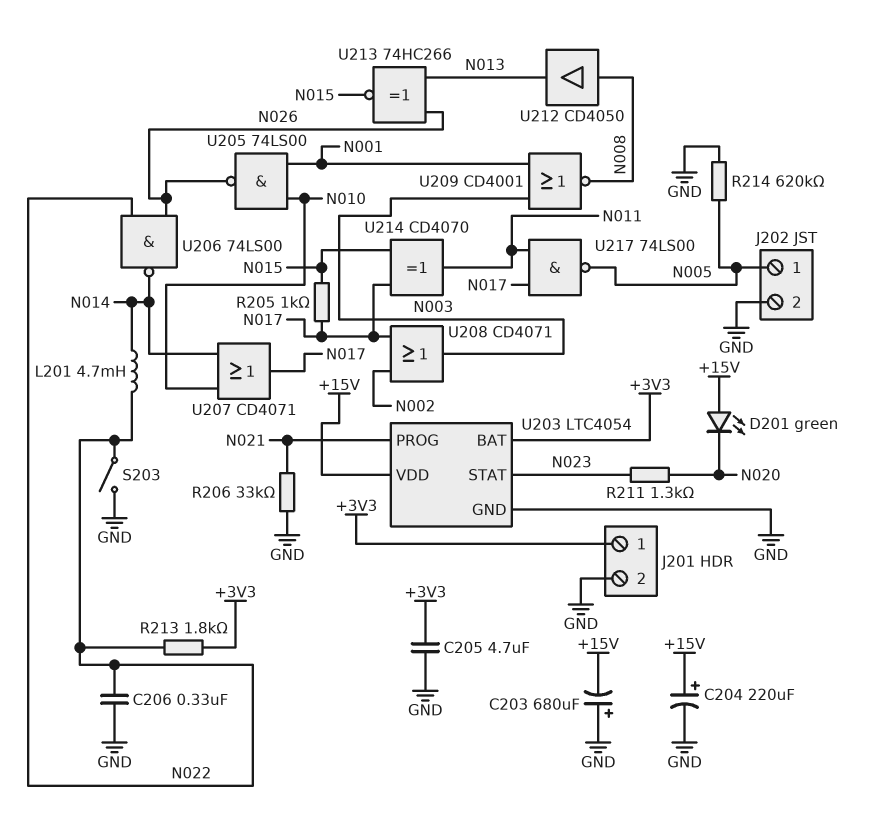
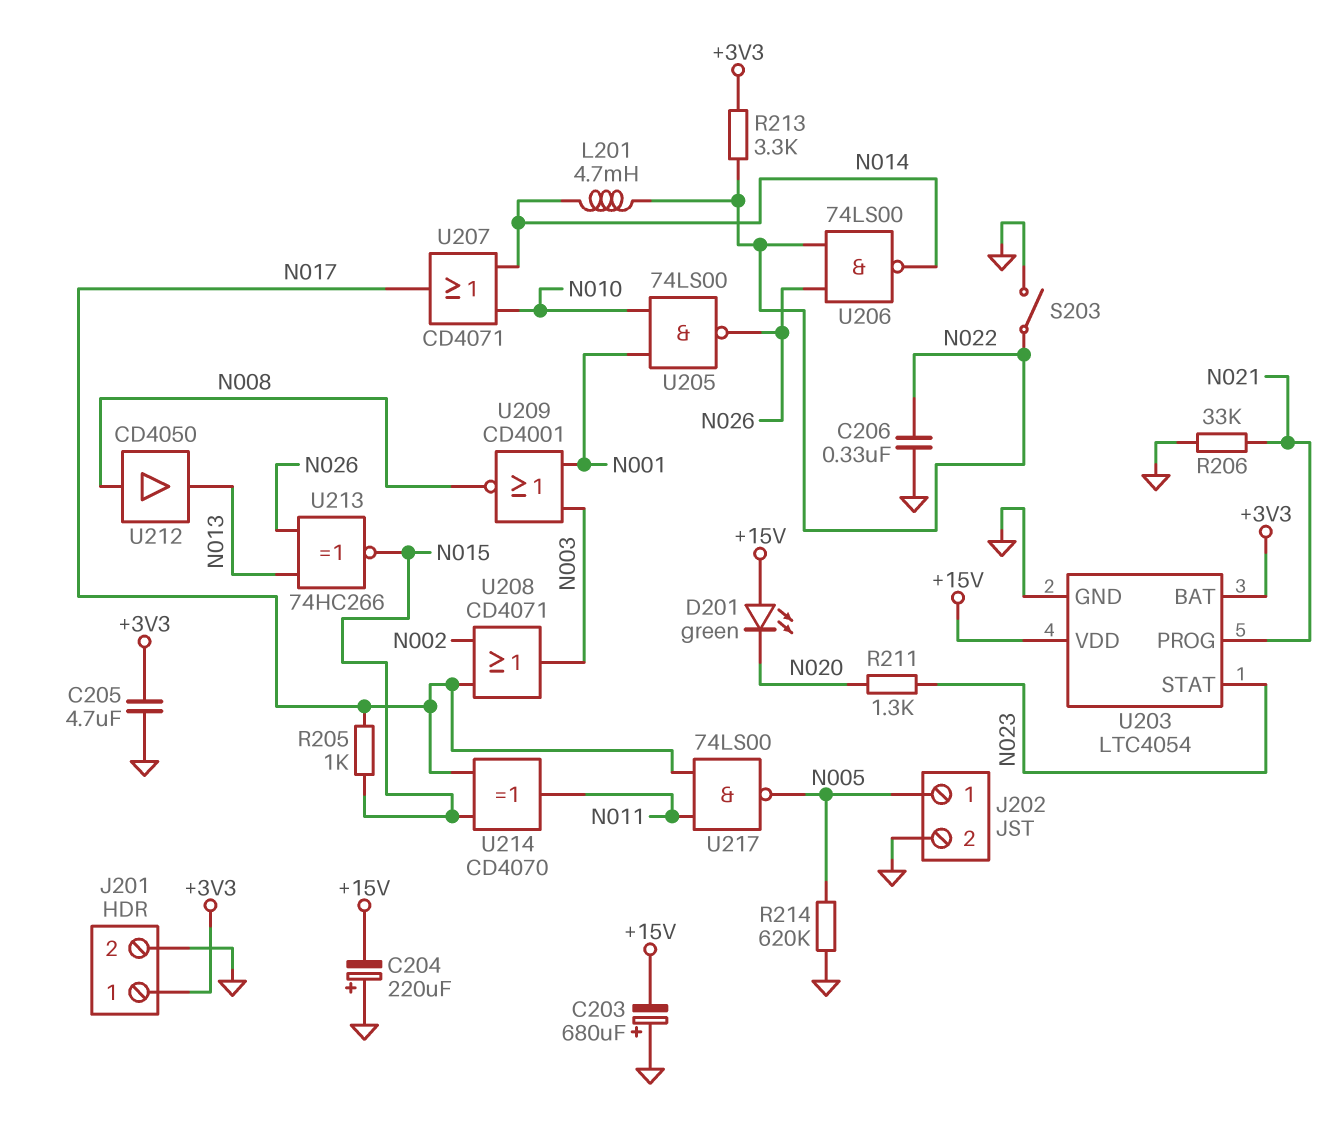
C204: 220uF (plus +15V, minus GND) -> 220uF (plus GND, minus +15V)
R213: 1.8k (+3V3, N022) -> 3.3k (+3V3, N022)

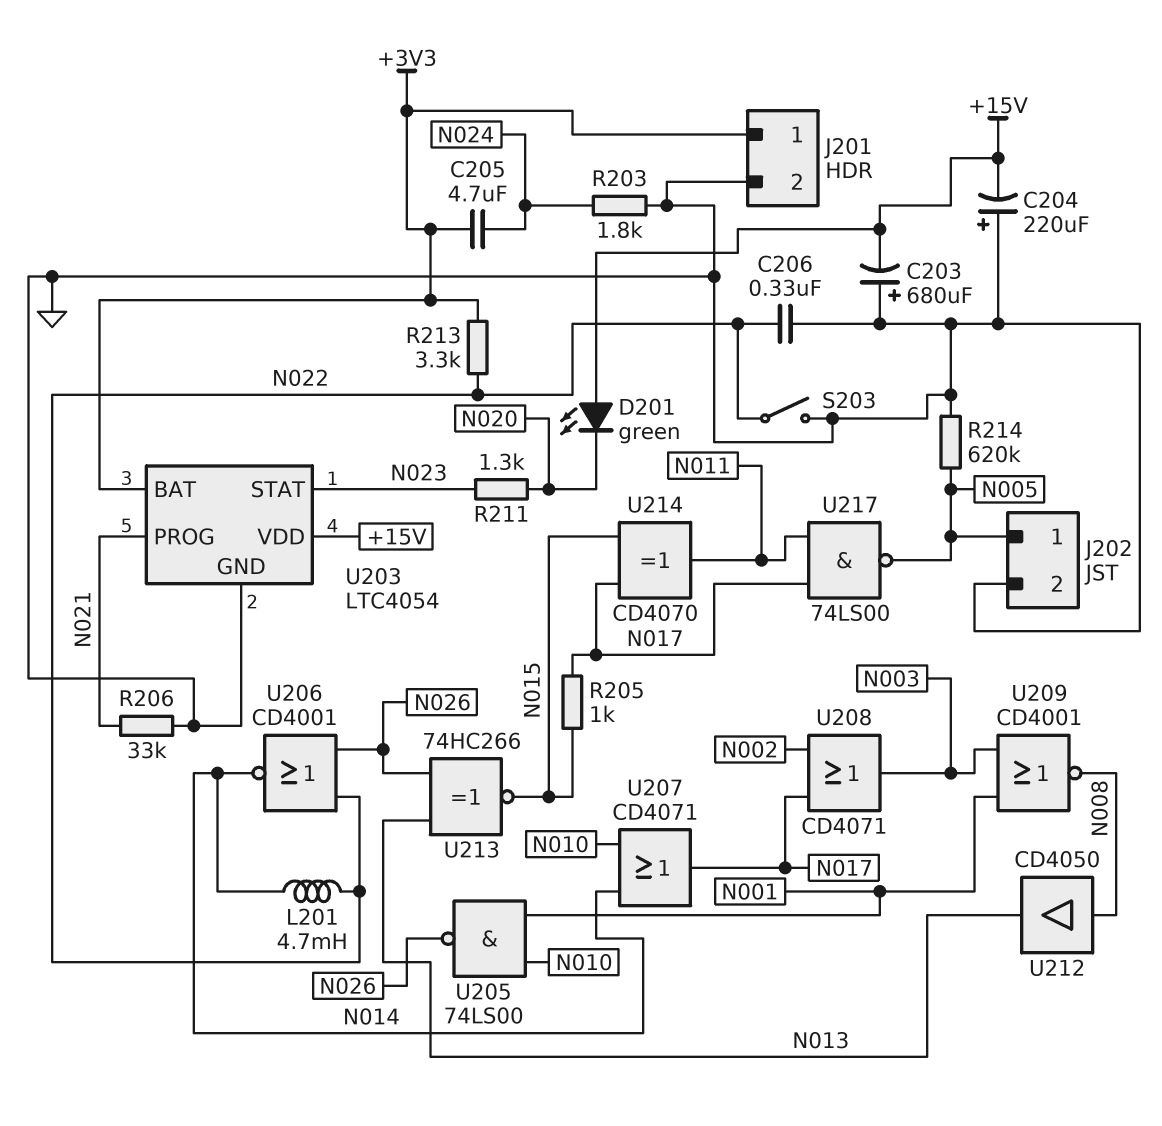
C205: 4.7uF (+3V3, GND) -> 4.7uF (+3V3, N024)
R203: none -> 1.8k (GND, N024)
U206: NAND 74LS00 (in N022, in N026, out N014) -> NOR CD4001 (in N022, in N026, out N014)

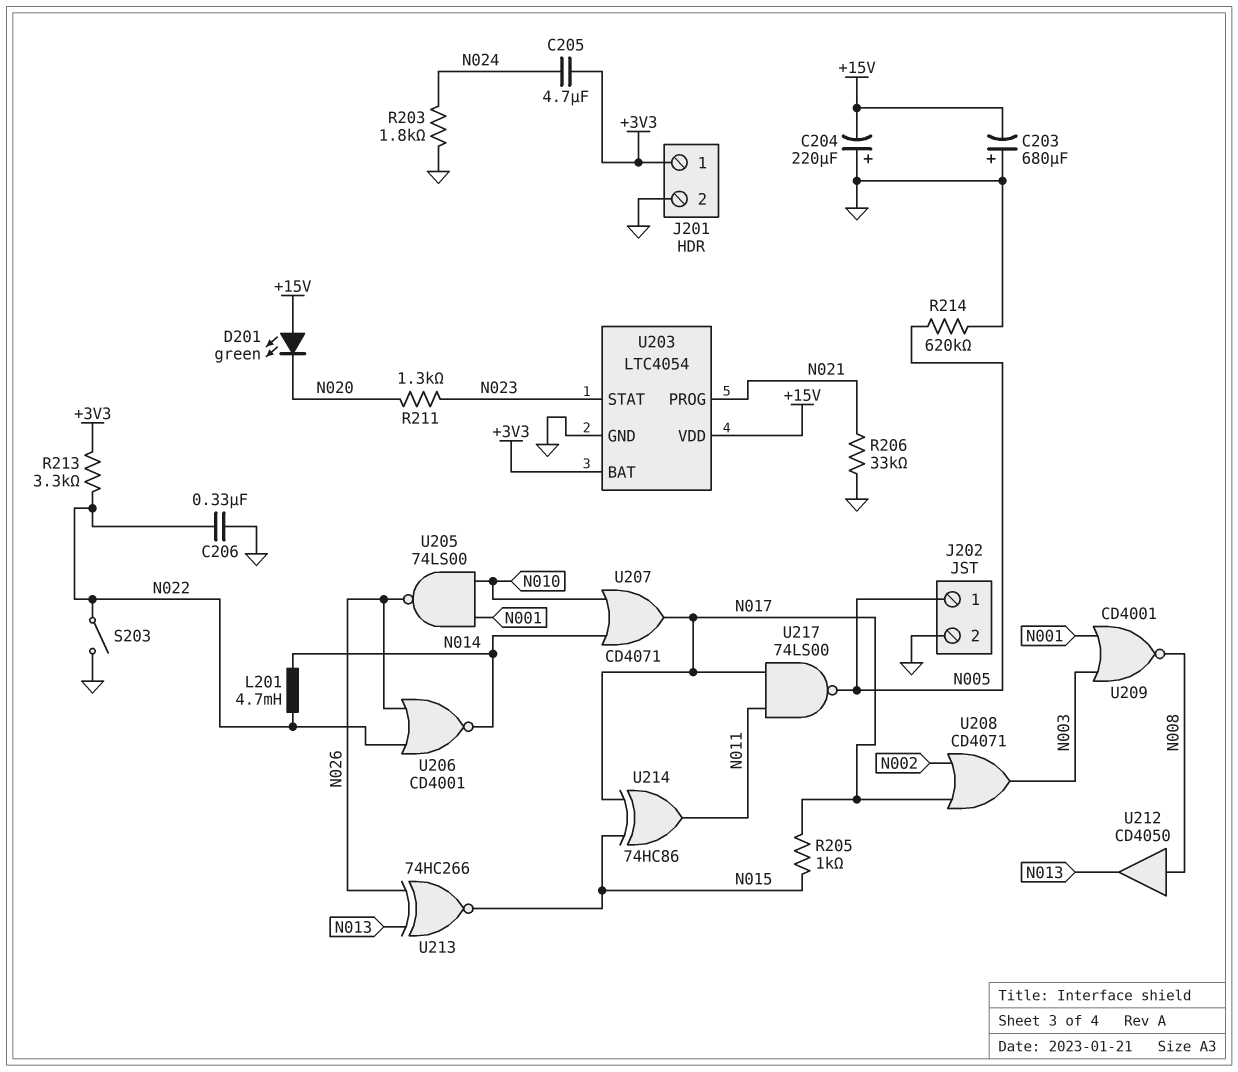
U214: XOR CD4070 (in N015, in N017, out N011) -> XOR 74HC86 (in N015, in N017, out N011)

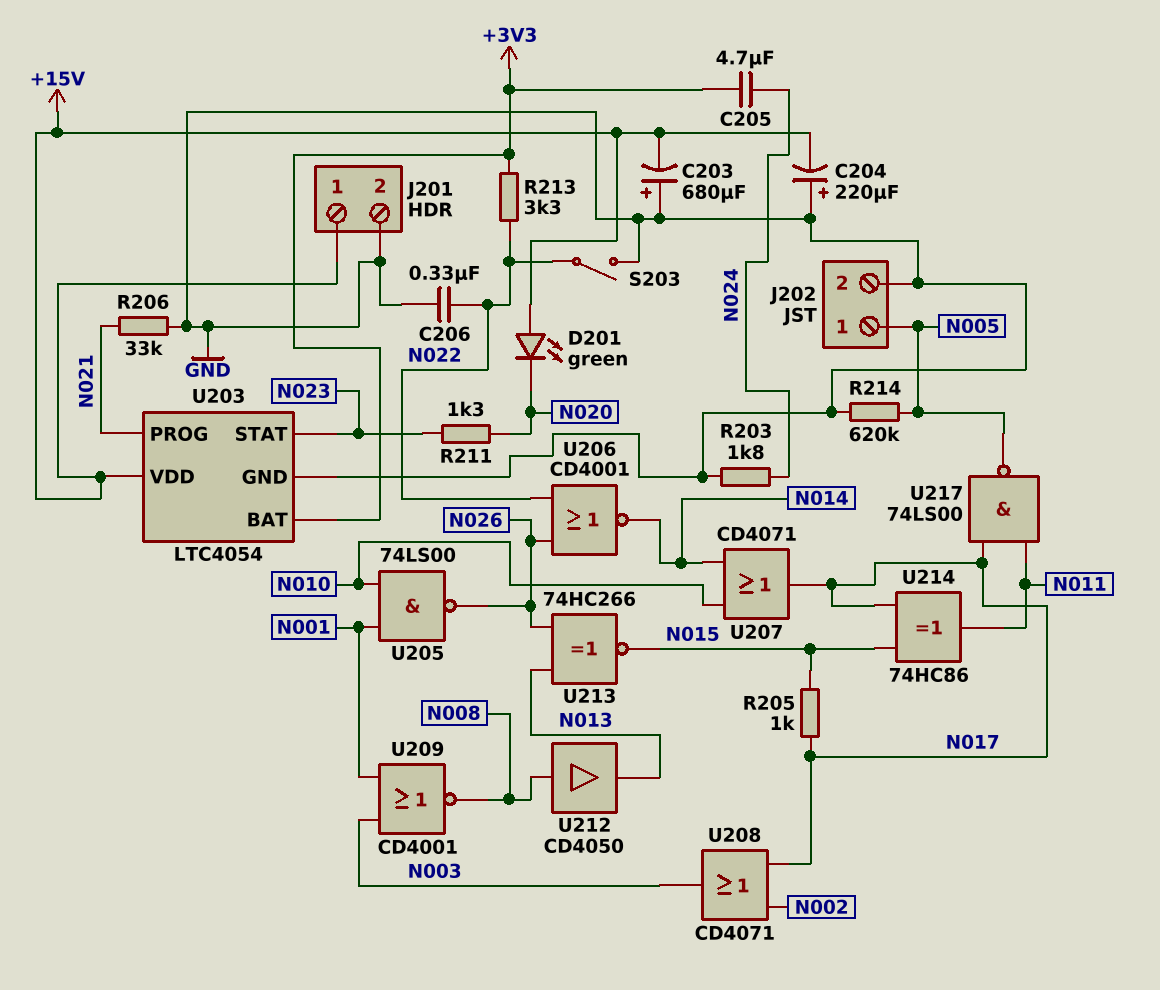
J201 pin 1: +3V3 -> +15V
L201: 4.7mH (N014, N022) -> none

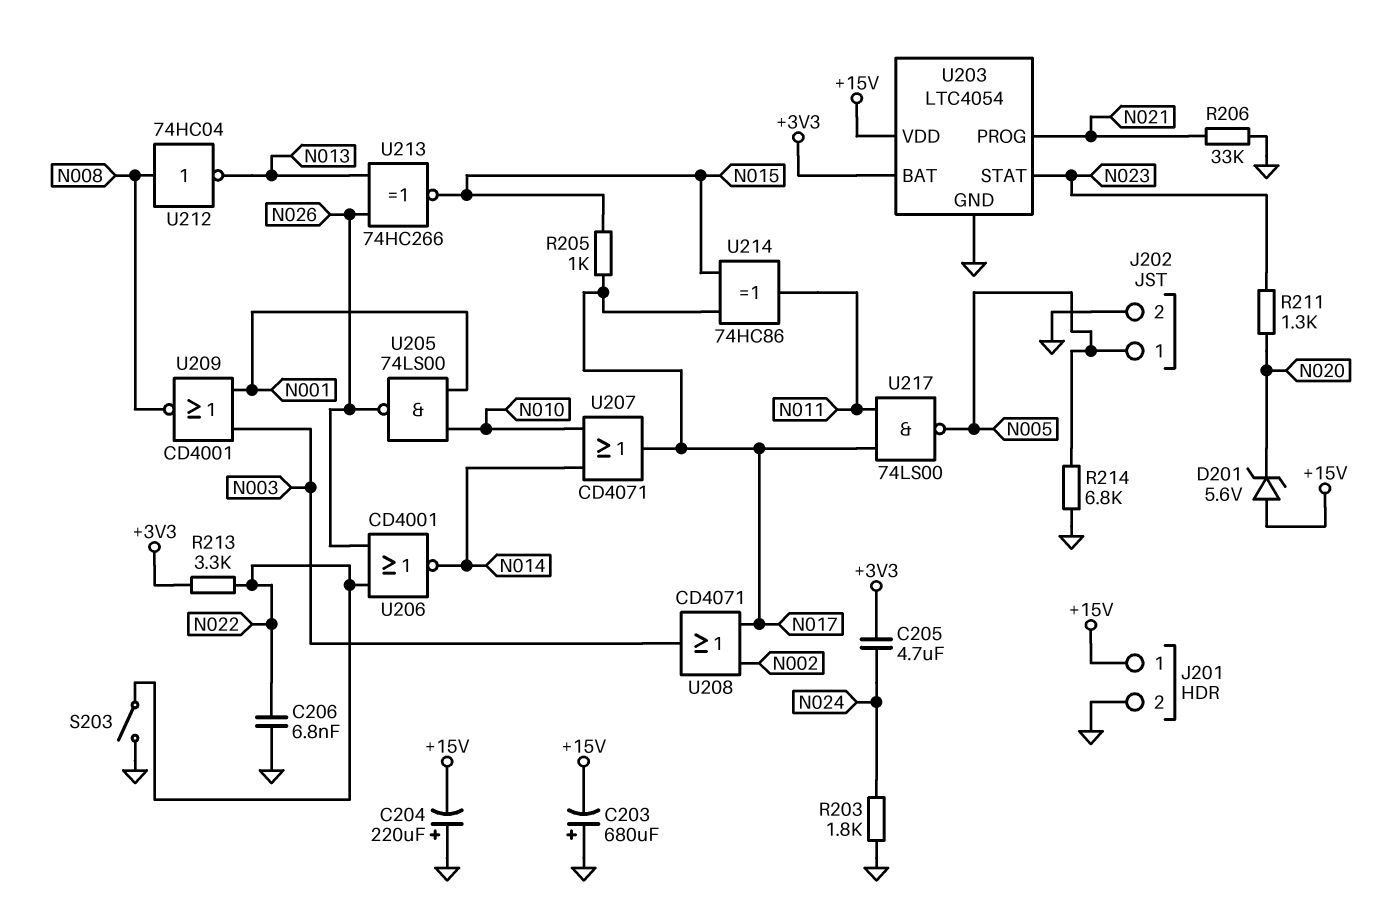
C206: 330nF (GND, N022) -> 6.8nF (GND, N022)
D201: LED green (A +15V, K N020) -> zener 5.6V (A +15V, K N020)
R214: 620k (GND, N005) -> 6.8k (GND, N005)
U212: buffer CD4050 (in N008, out N013) -> NOT 74HC04 (in N008, out N013)

